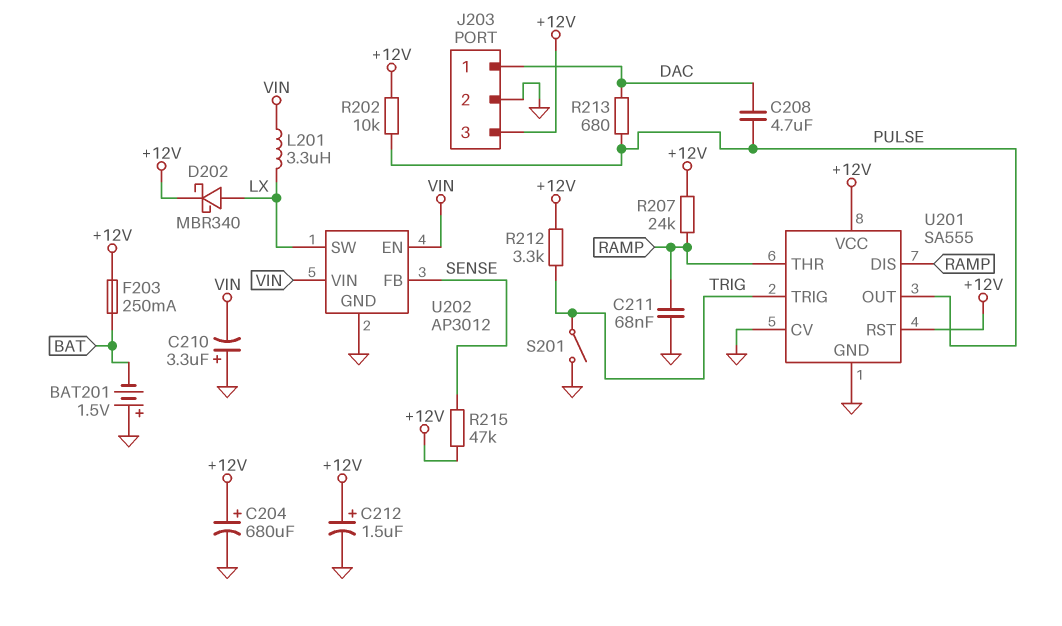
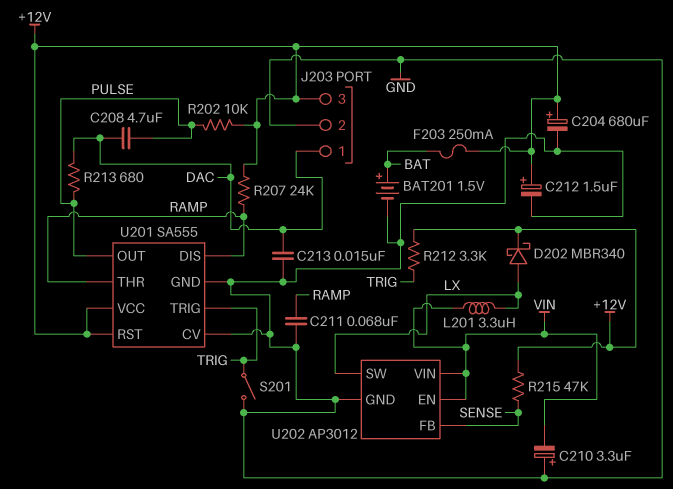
BAT201: 1.5V (plus GND, minus BAT) -> 1.5V (plus BAT, minus GND)
C213: none -> 15nF (DAC, GND)

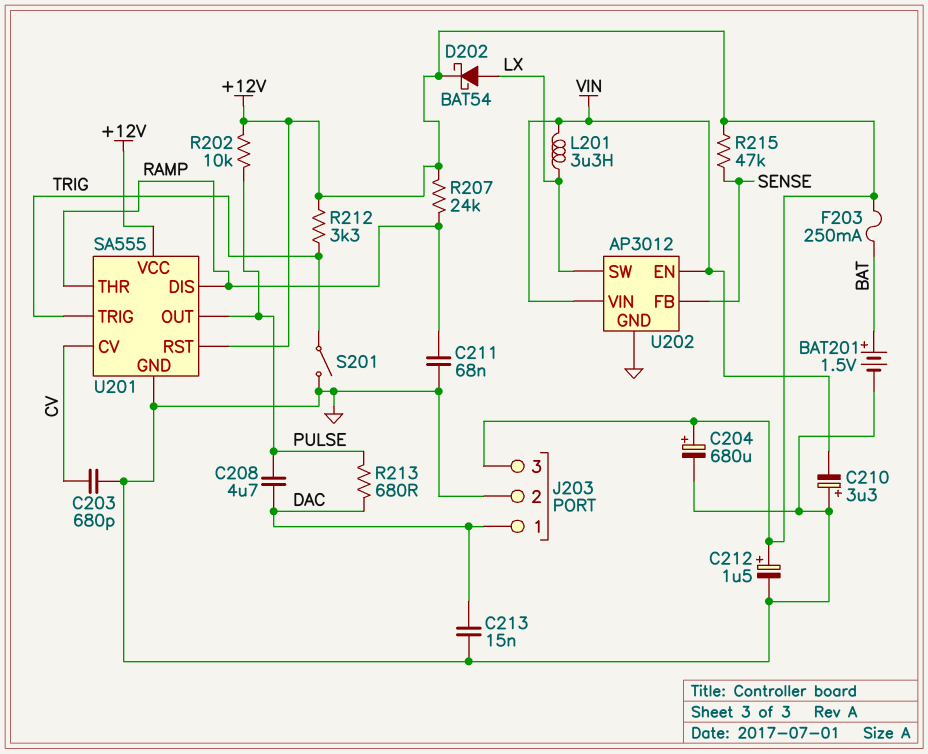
C203: none -> 680pF (CV, GND)
D202: schottky MBR340 (A LX, K +12V) -> schottky BAT54 (A LX, K +12V)
U201 pin CV: GND -> CV

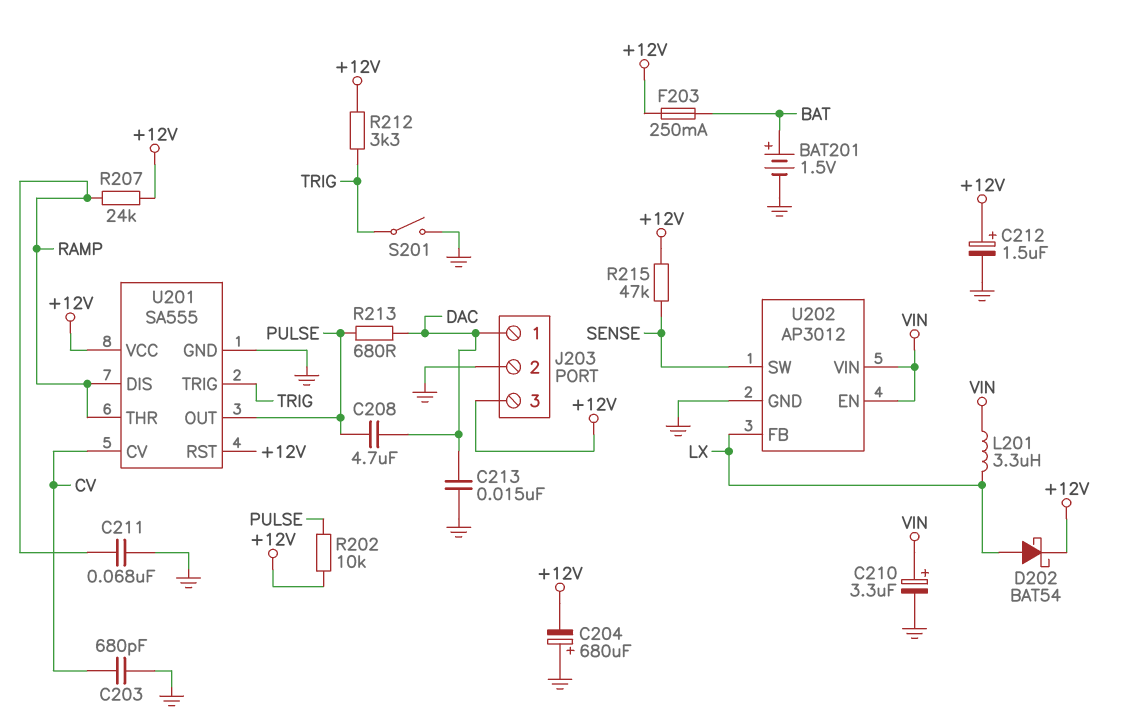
C204: 680uF (plus +12V, minus GND) -> 680uF (plus GND, minus +12V)
C210: 3.3uF (plus GND, minus VIN) -> 3.3uF (plus VIN, minus GND)
U202 pin FB: SENSE -> LX
U202 pin SW: LX -> SENSE

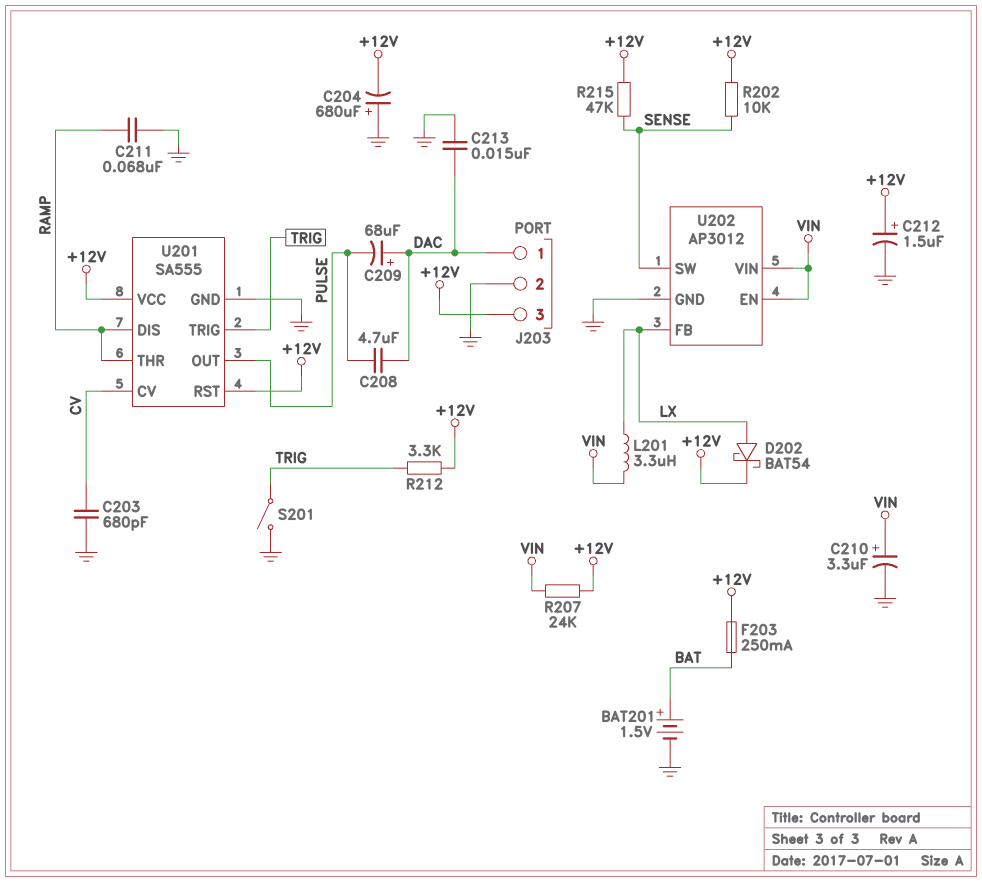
C209: none -> 68uF (plus DAC, minus PULSE)
R202: 10k (+12V, PULSE) -> 10k (+12V, SENSE)
R207: 24k (+12V, RAMP) -> 24k (+12V, VIN)
R213: 680 (DAC, PULSE) -> none

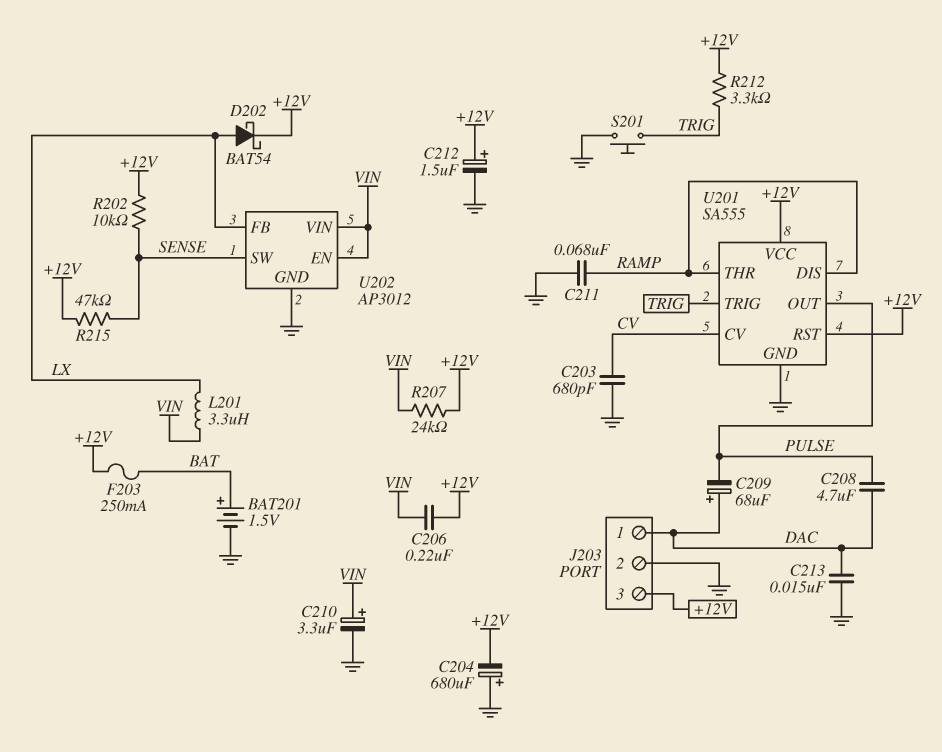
C206: none -> 220nF (+12V, VIN)
S201: switch (GND, TRIG) -> button (GND, TRIG)

